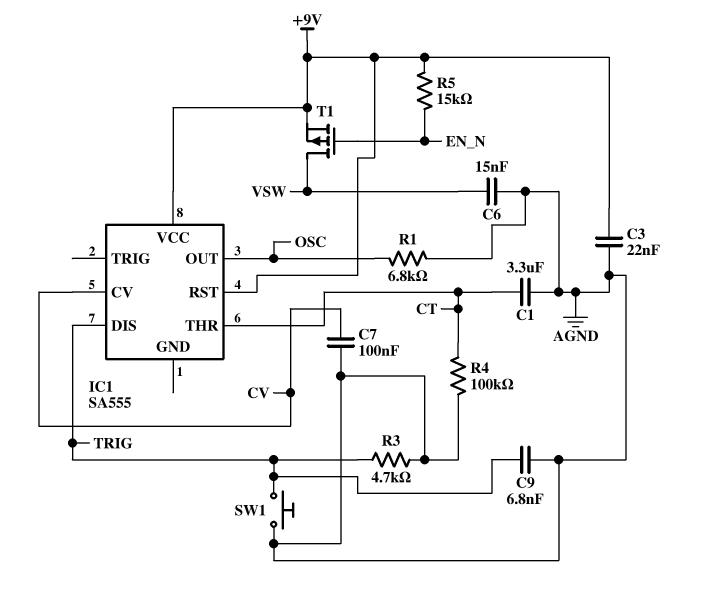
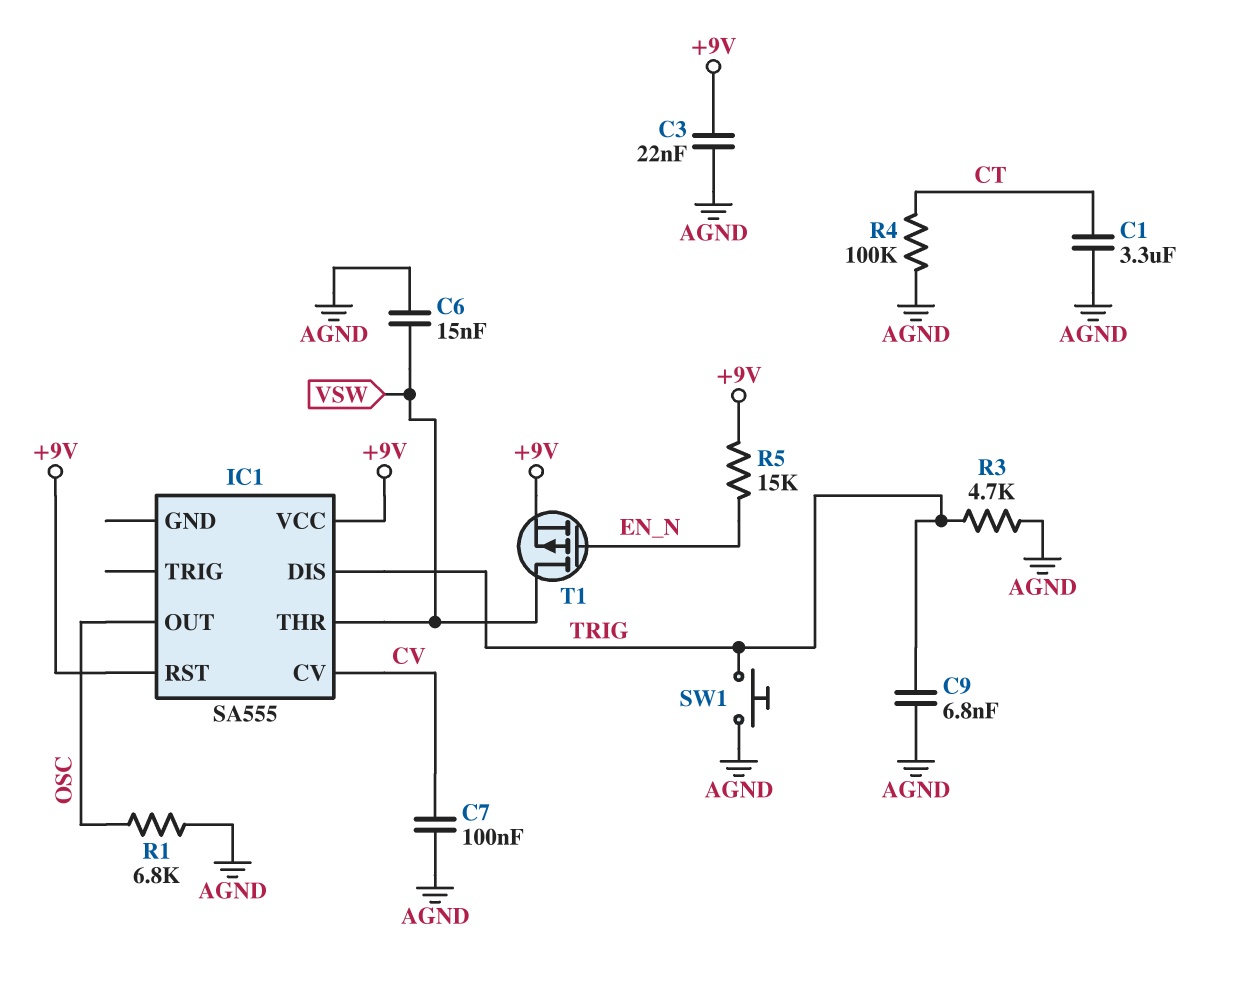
IC1 pin THR: CT -> VSW

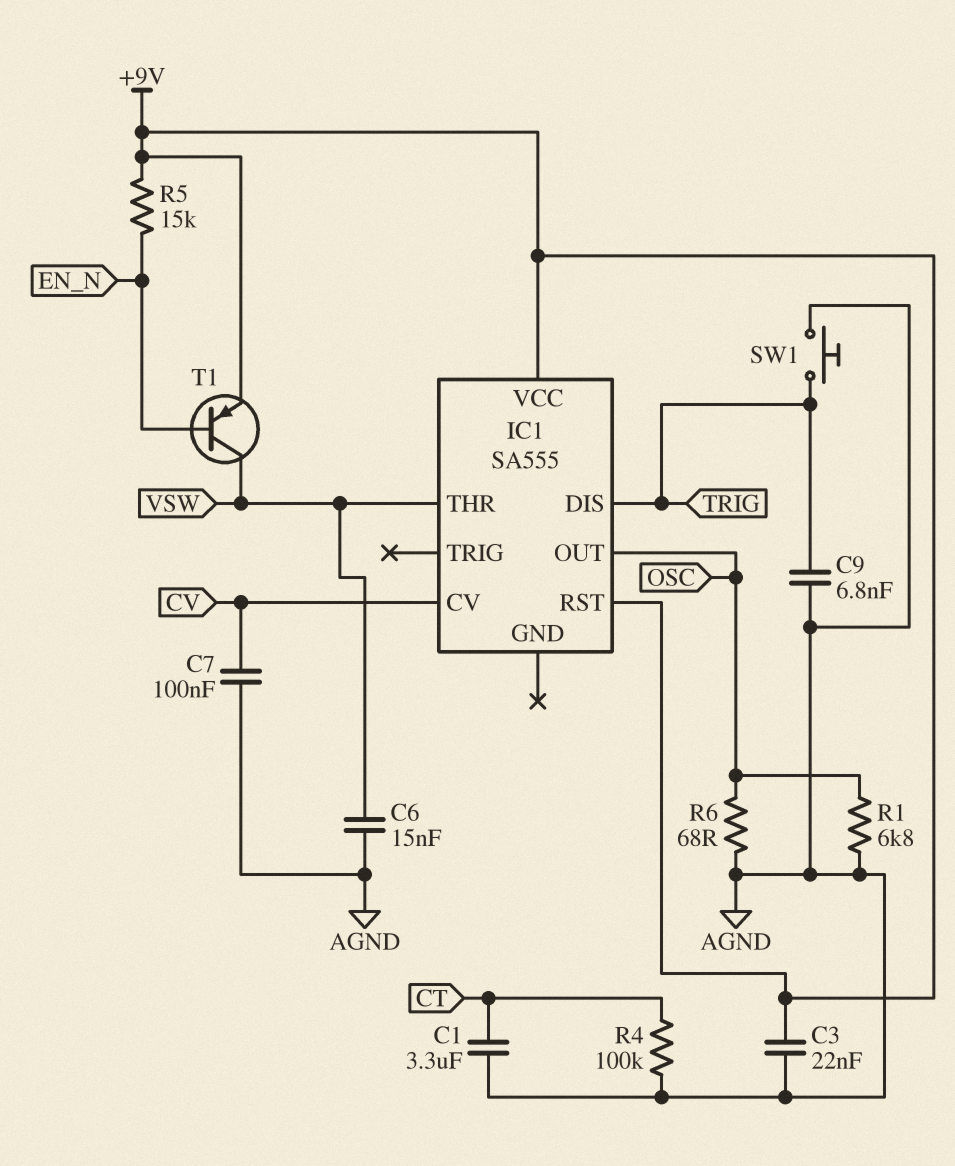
R3: 4.7k (AGND, TRIG) -> none
R6: none -> 68 (AGND, OSC)
T1: PMOS (G EN_N, D VSW, S +9V) -> PNP (B EN_N, C VSW, E +9V)

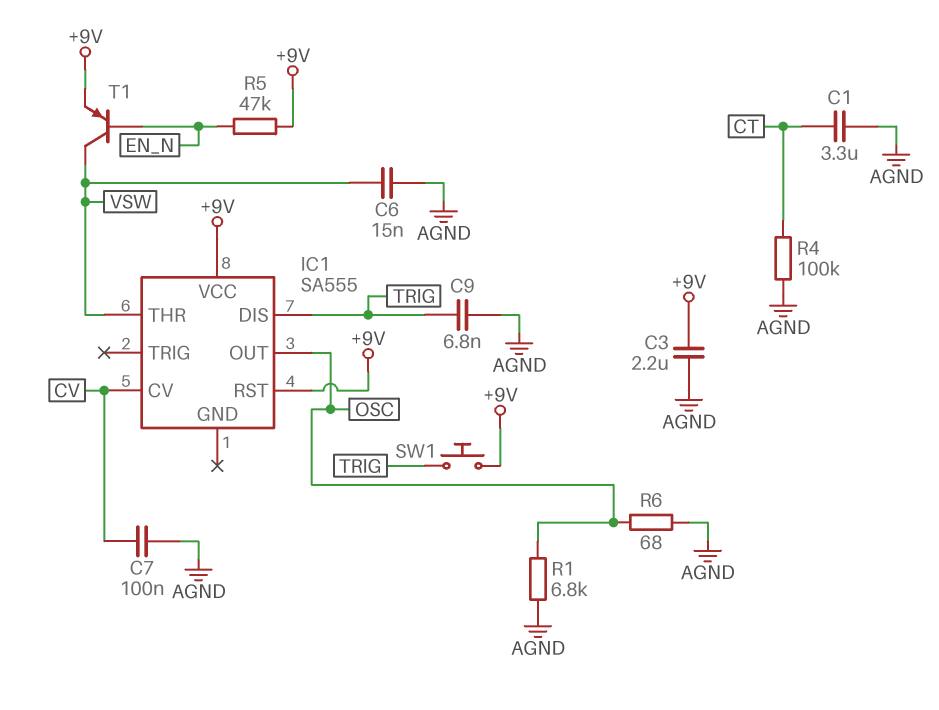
C3: 22nF (+9V, AGND) -> 2.2uF (+9V, AGND)
R5: 15k (+9V, EN_N) -> 47k (+9V, EN_N)
SW1: button (AGND, TRIG) -> button (+9V, TRIG)

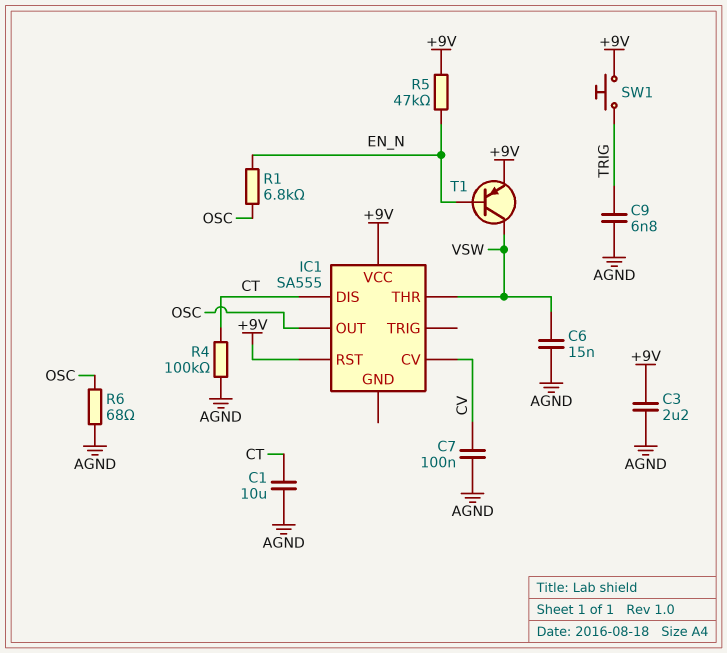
C1: 3.3uF (AGND, CT) -> 10uF (AGND, CT)
IC1 pin DIS: TRIG -> CT
R1: 6.8k (AGND, OSC) -> 6.8k (EN_N, OSC)

